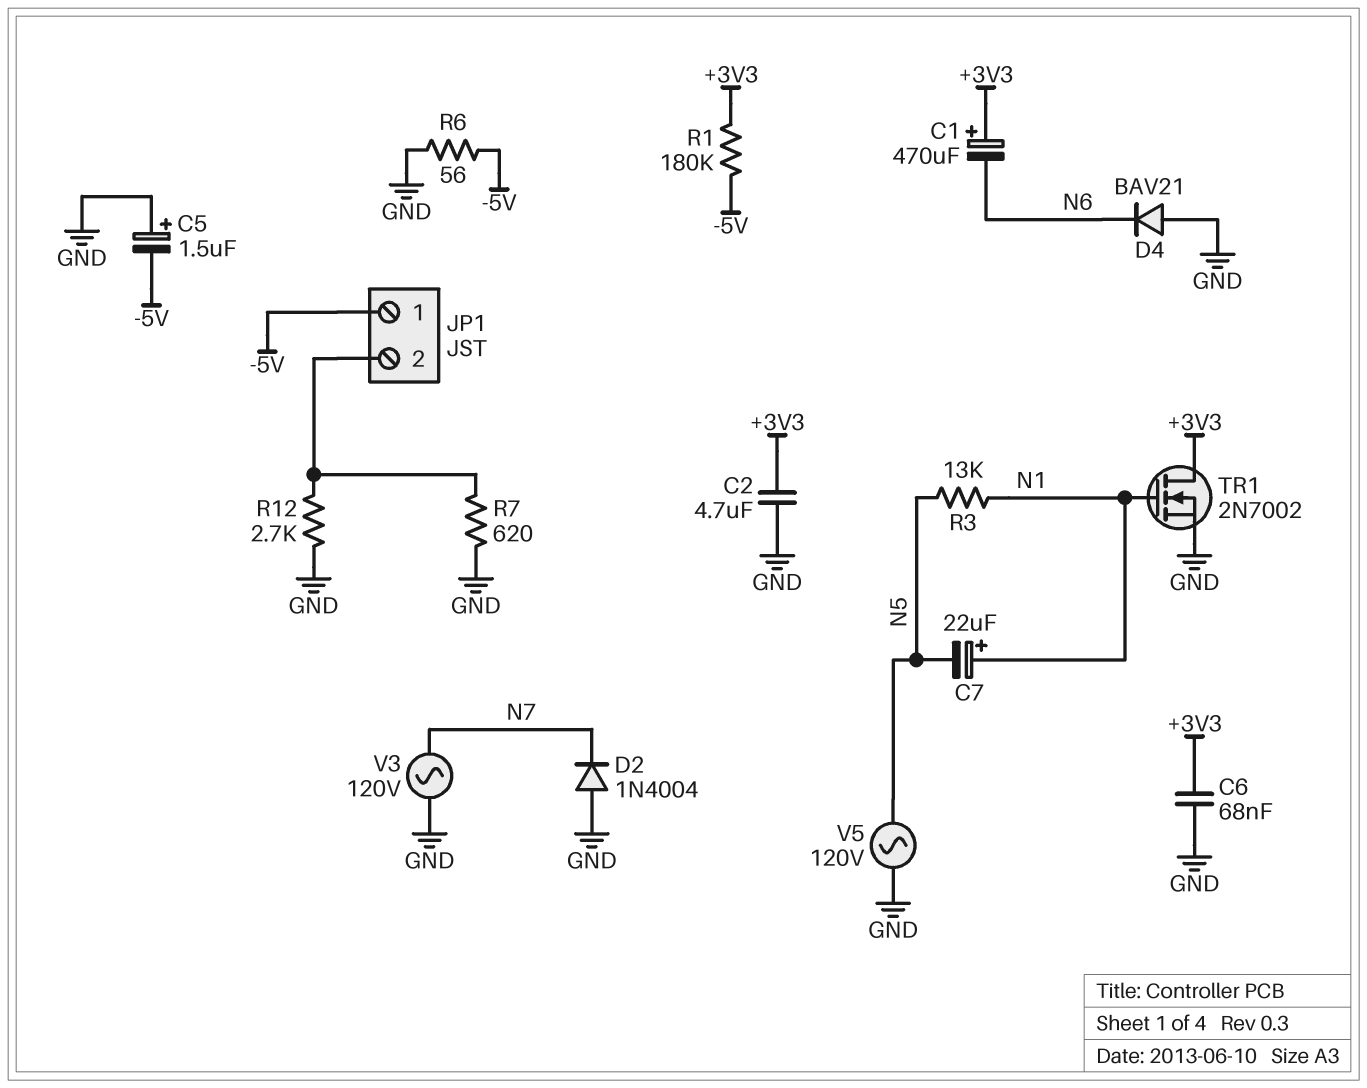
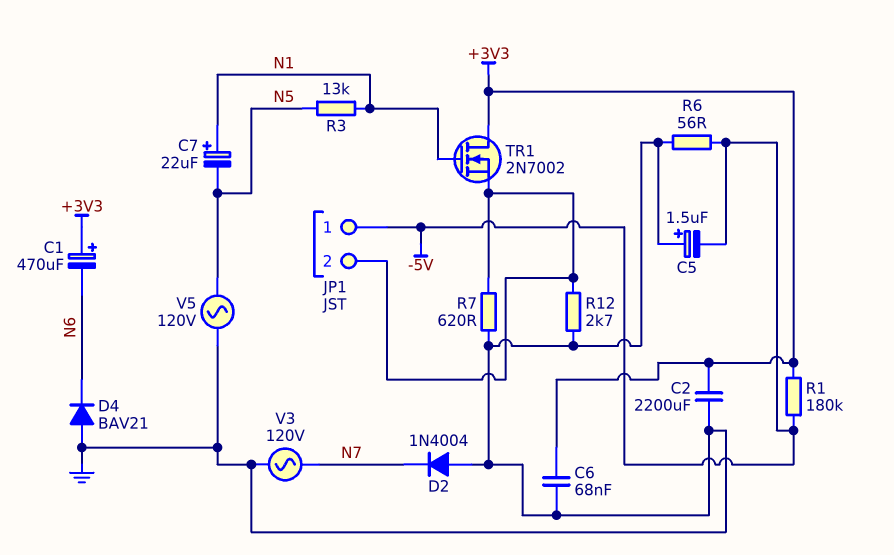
C2: 4.7uF (+3V3, GND) -> 2200uF (+3V3, GND)
TR1: NMOS 2N7002 (G N1, D +3V3, S GND) -> NMOS 2N7002 (G N1, D +3V3, S JP1/2)

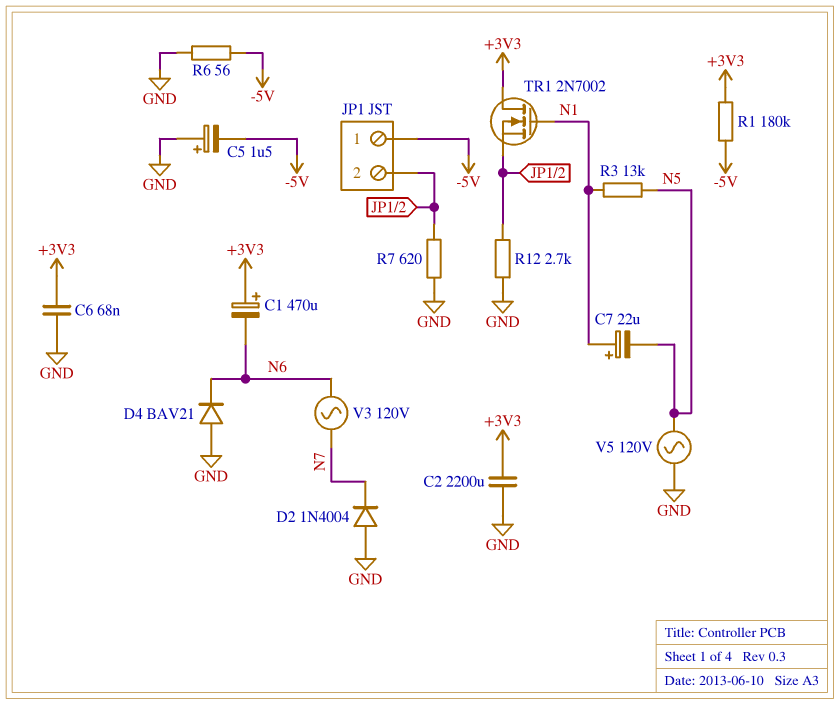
V3: AC 120V (GND, N7) -> AC 120V (N6, N7)

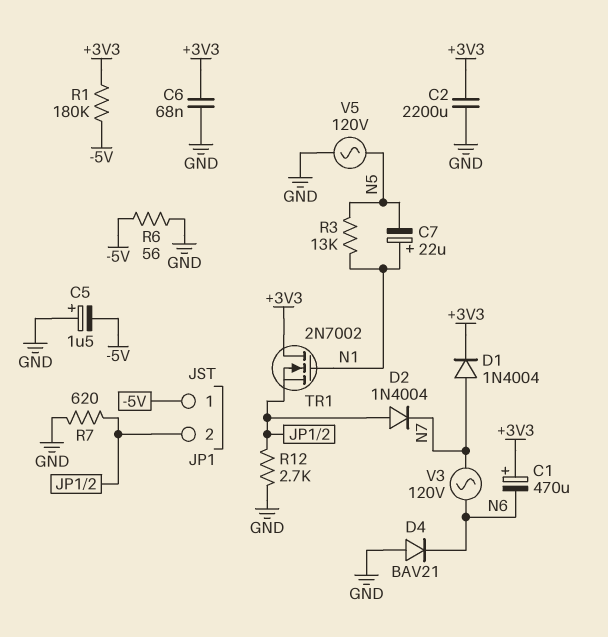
D1: none -> diode 1N4004 (A N7, K +3V3)
D2: diode 1N4004 (A GND, K N7) -> diode 1N4004 (A JP1/2, K N7)

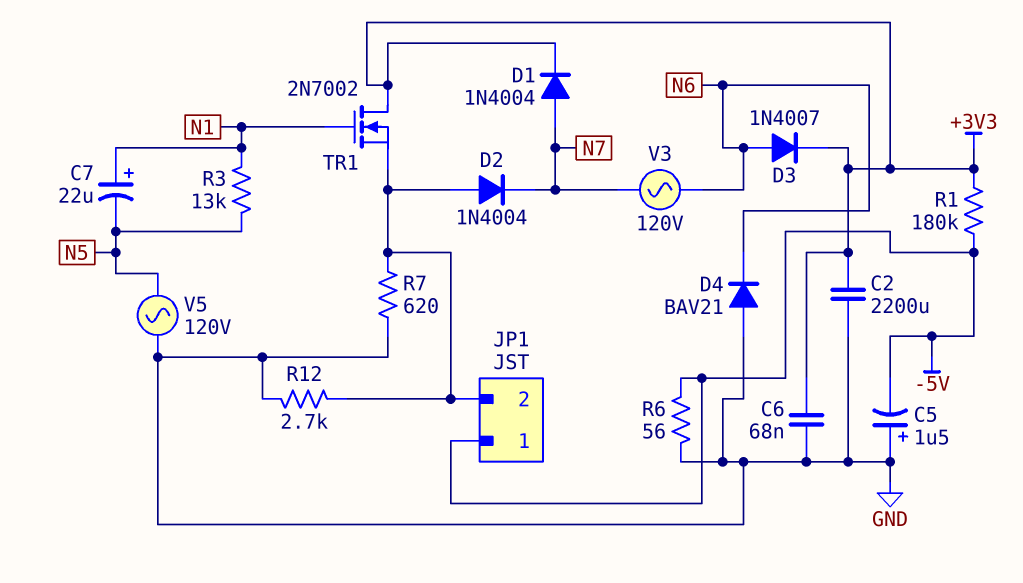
C1: 470uF (plus +3V3, minus N6) -> none
D3: none -> diode 1N4007 (A N6, K +3V3)

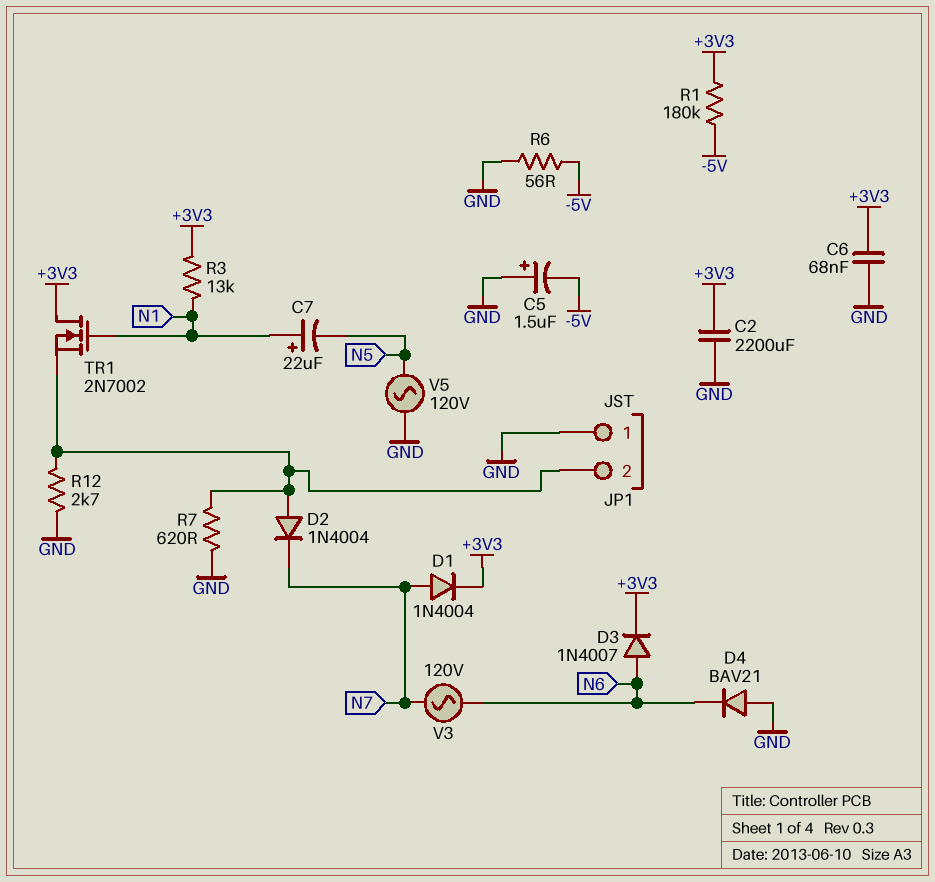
JP1 pin 1: -5V -> GND
R3: 13k (N1, N5) -> 13k (+3V3, N1)

